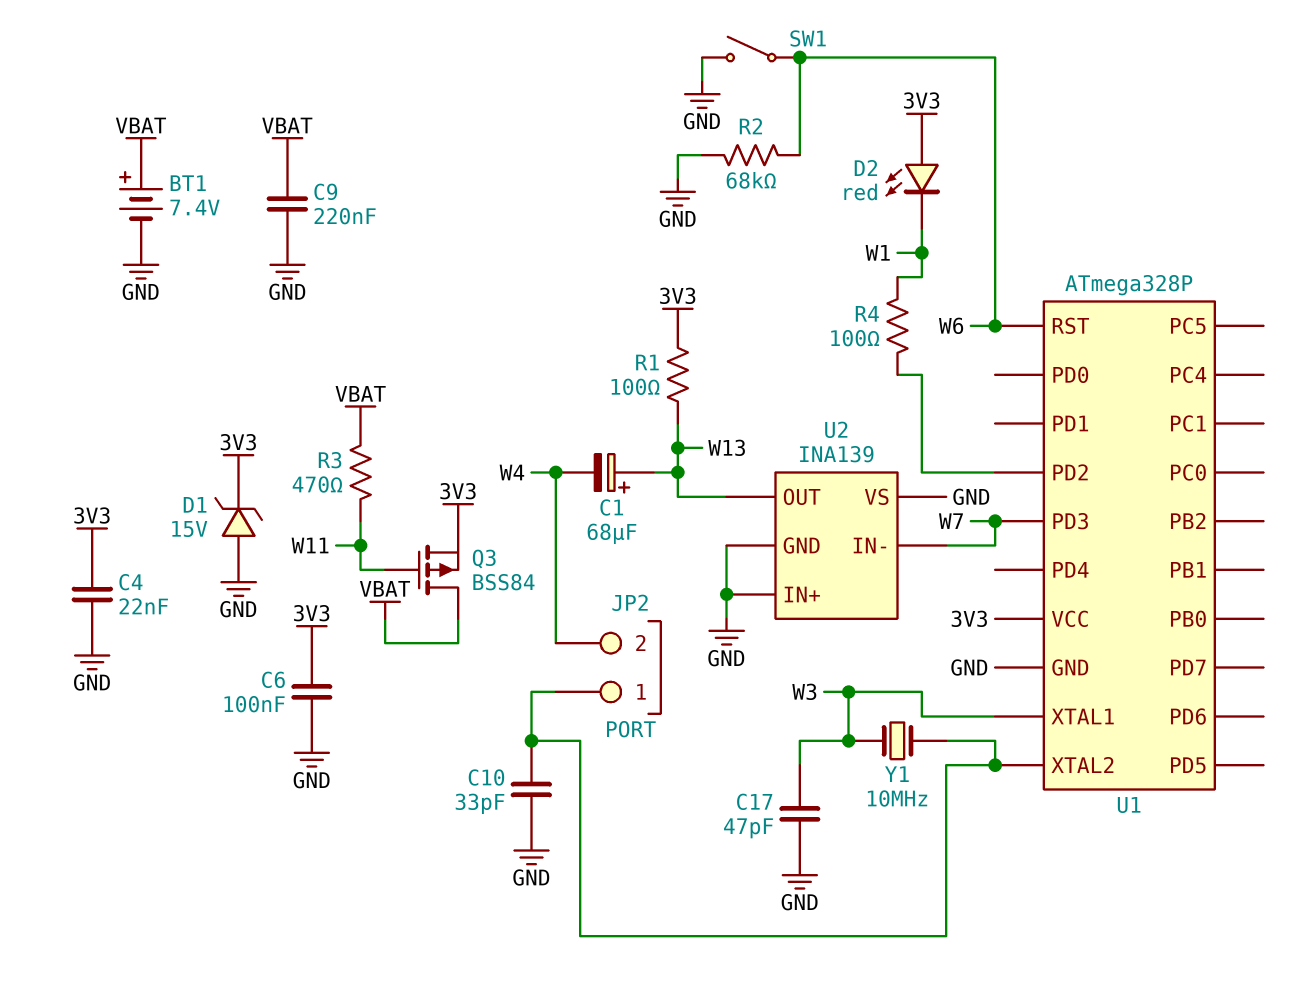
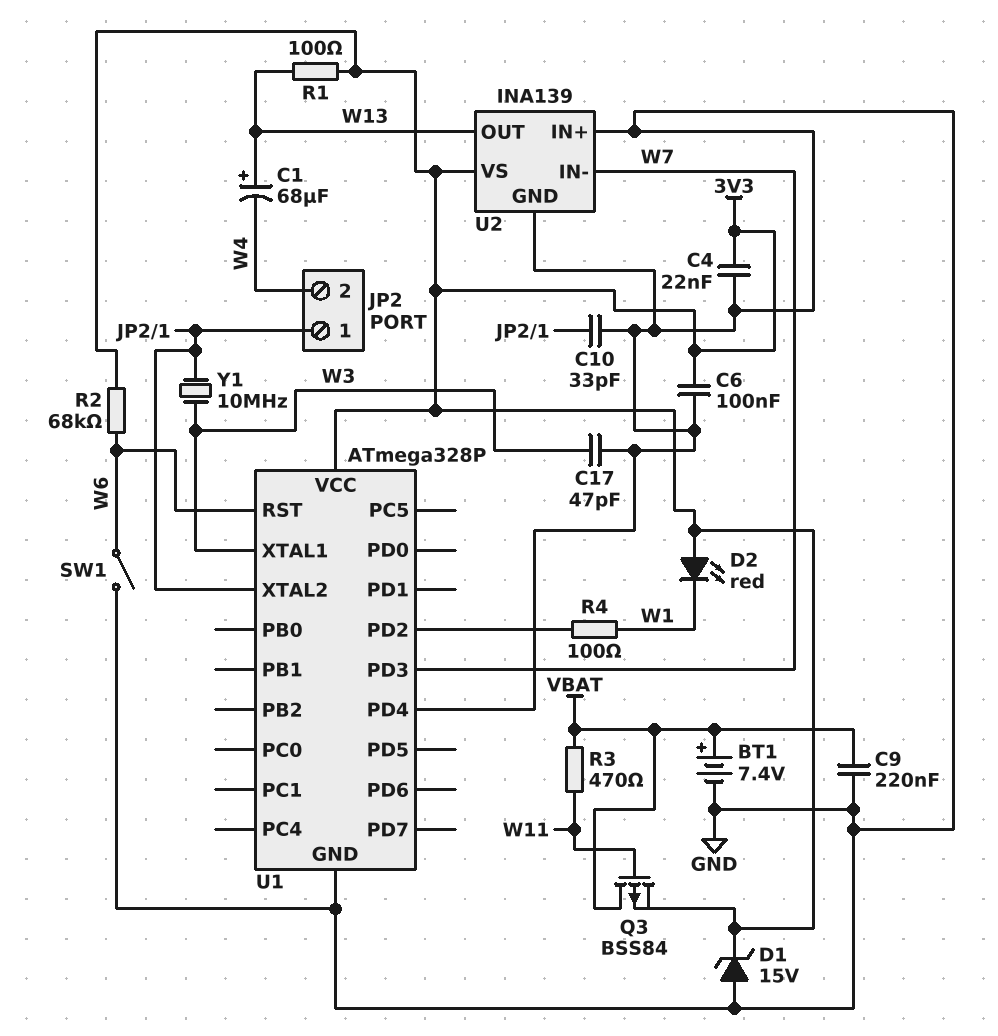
R2: 68k (GND, W6) -> 68k (3V3, W6)
U1 pin PD4: none -> GND
U2 pin VS: GND -> 3V3

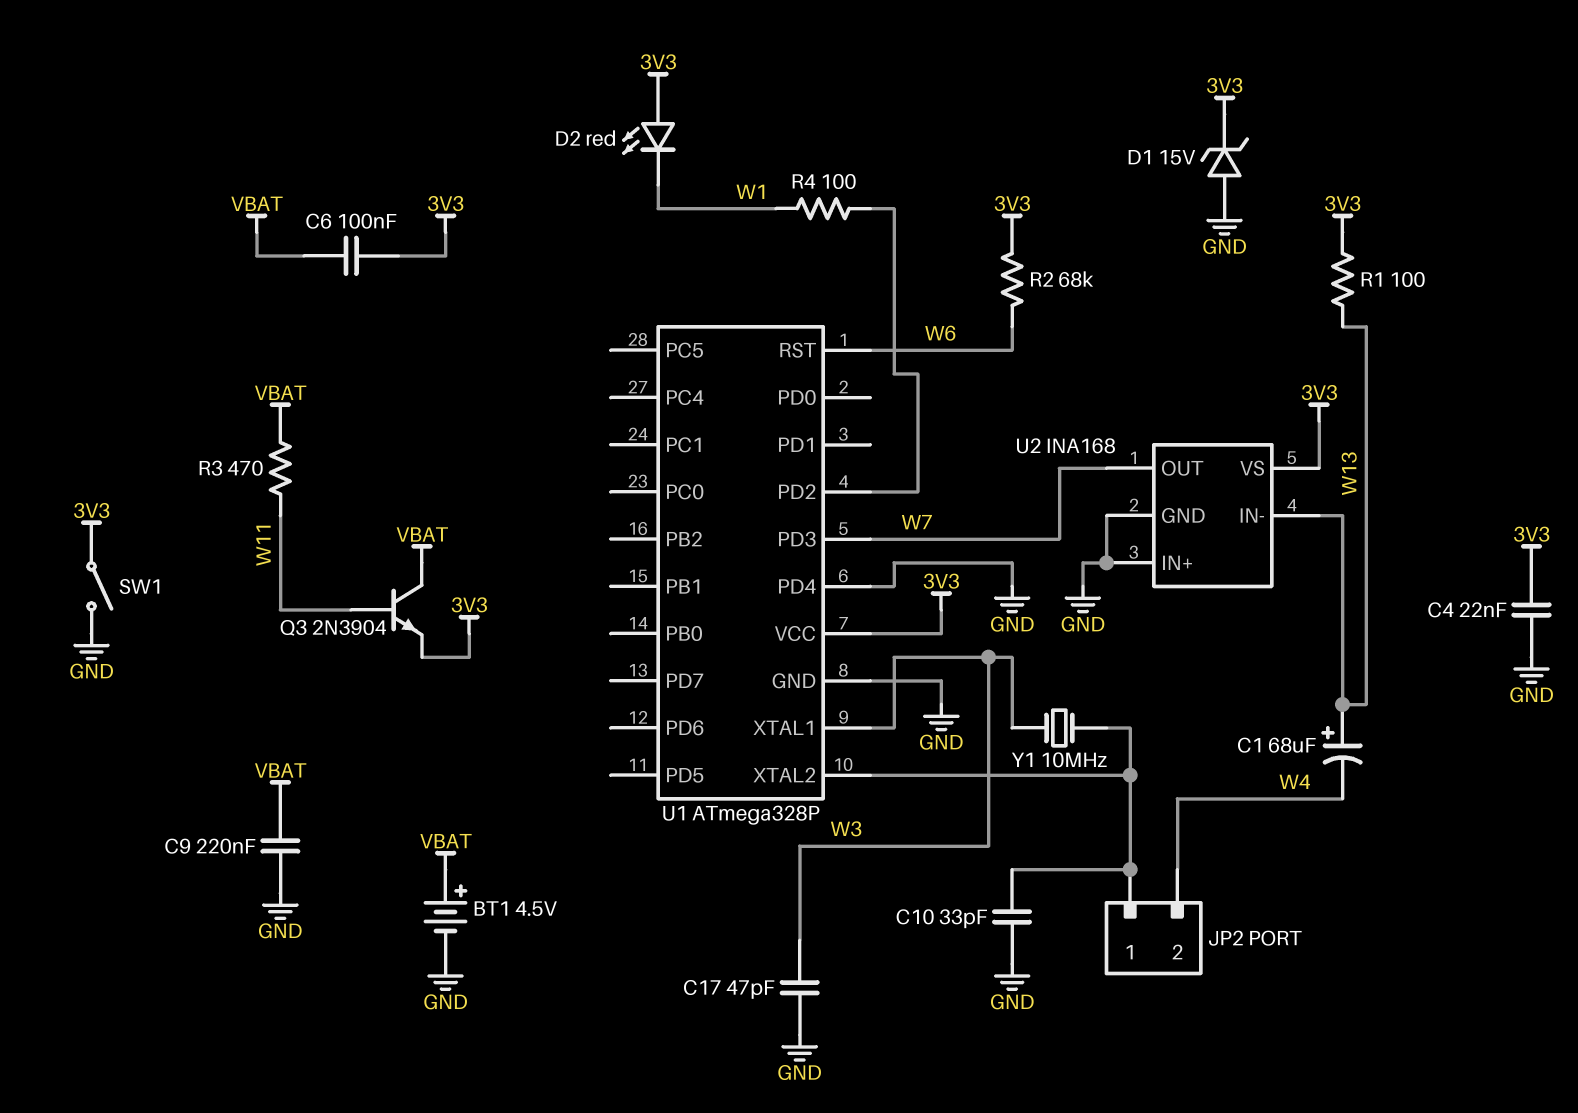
BT1: 7.4V (plus VBAT, minus GND) -> 4.5V (plus VBAT, minus GND)
C6: 100nF (3V3, GND) -> 100nF (3V3, VBAT)
Q3: PMOS BSS84 (G W11, D VBAT, S 3V3) -> NPN 2N3904 (B W11, C VBAT, E 3V3)
SW1: switch (GND, W6) -> switch (3V3, GND)
U2: INA139 -> INA168
U2 pin IN-: W7 -> W13
U2 pin OUT: W13 -> W7

